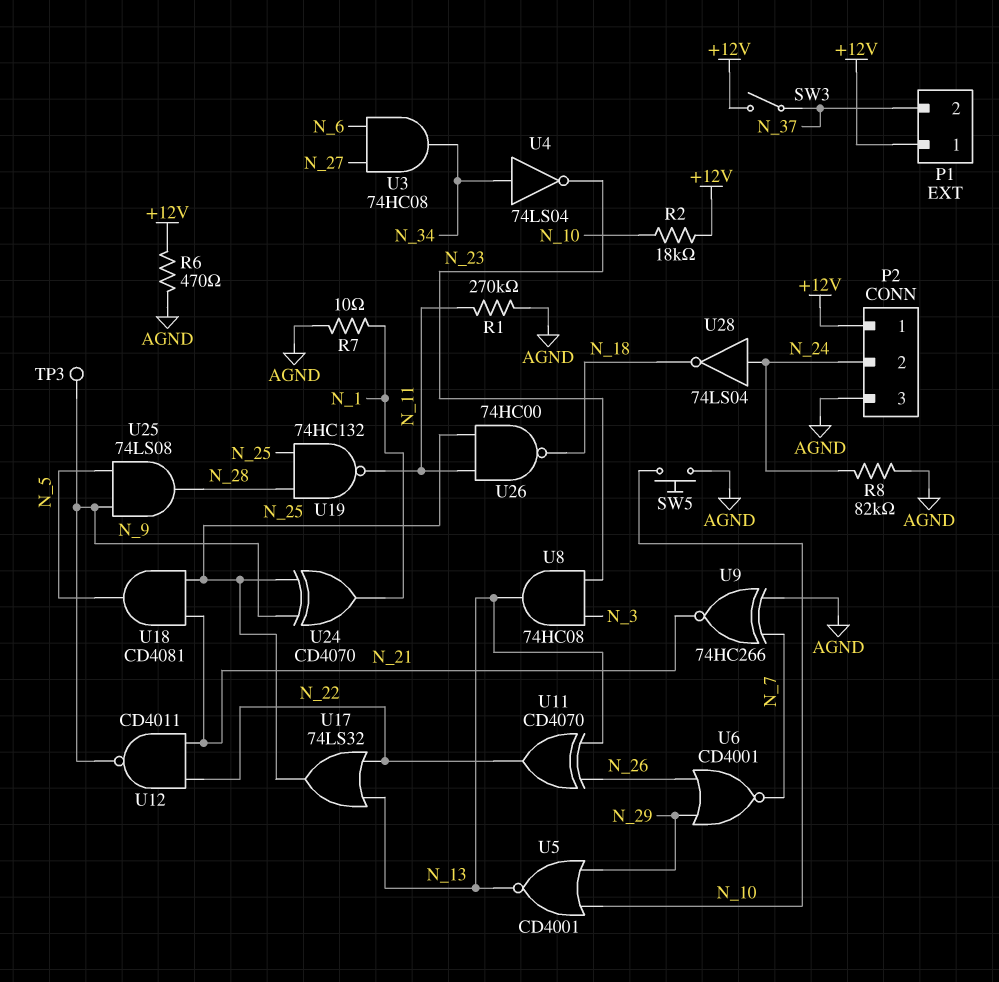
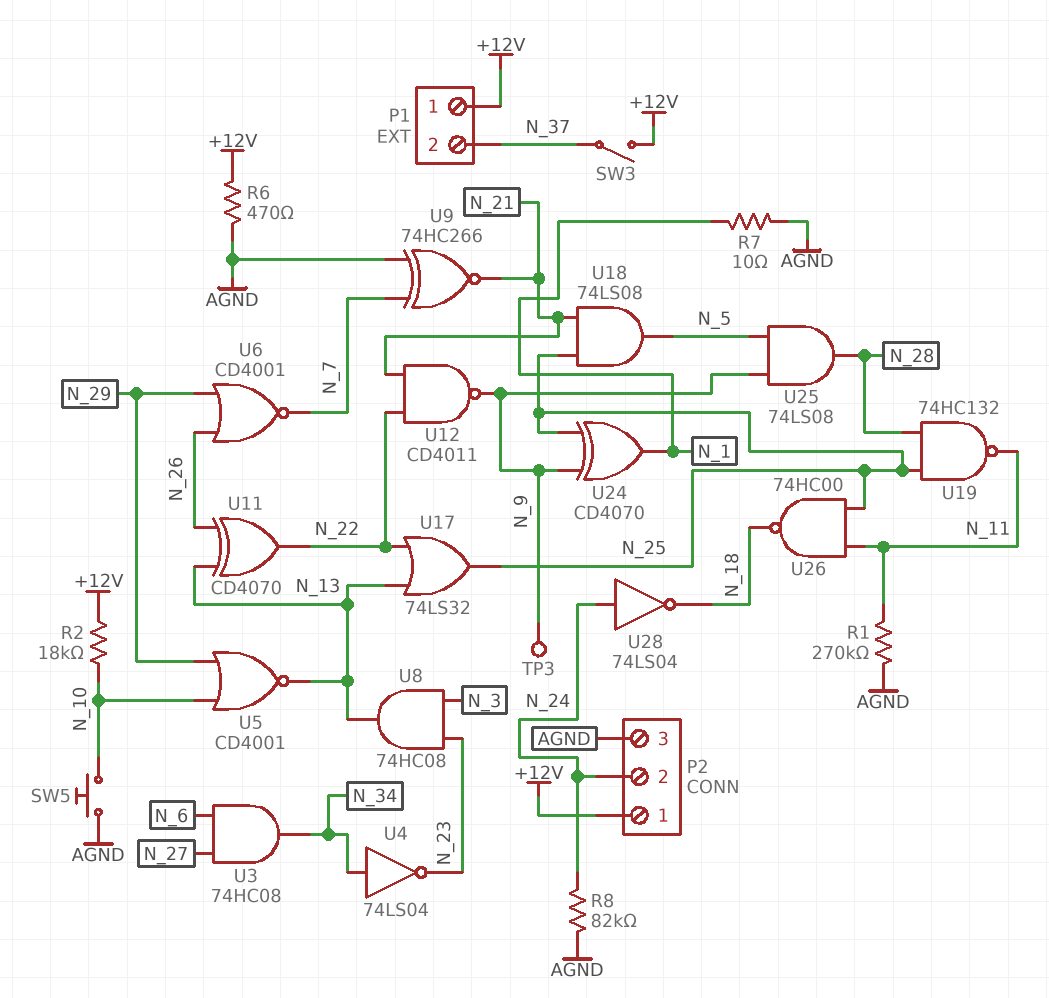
U18: AND CD4081 (in N_21, in N_25, out N_5) -> AND 74LS08 (in N_21, in N_25, out N_5)

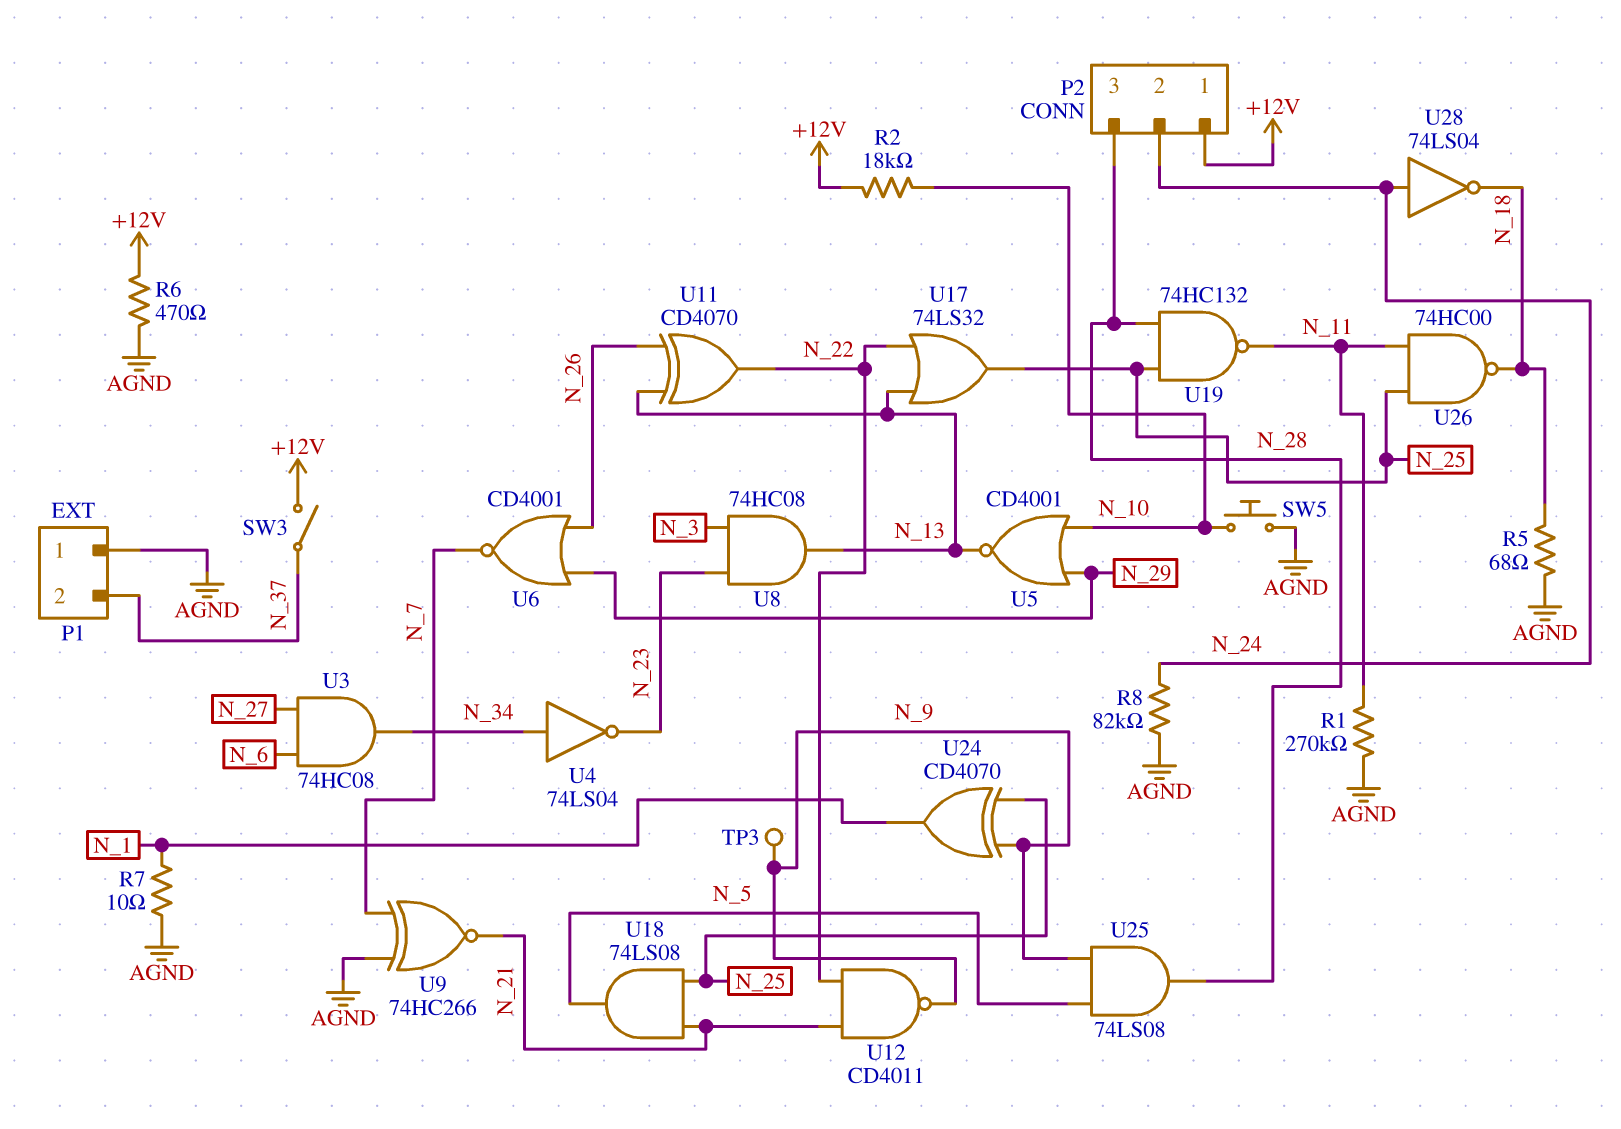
P1 pin 1: +12V -> AGND
P2 pin 3: AGND -> N_28
R5: none -> 68 (AGND, N_18)

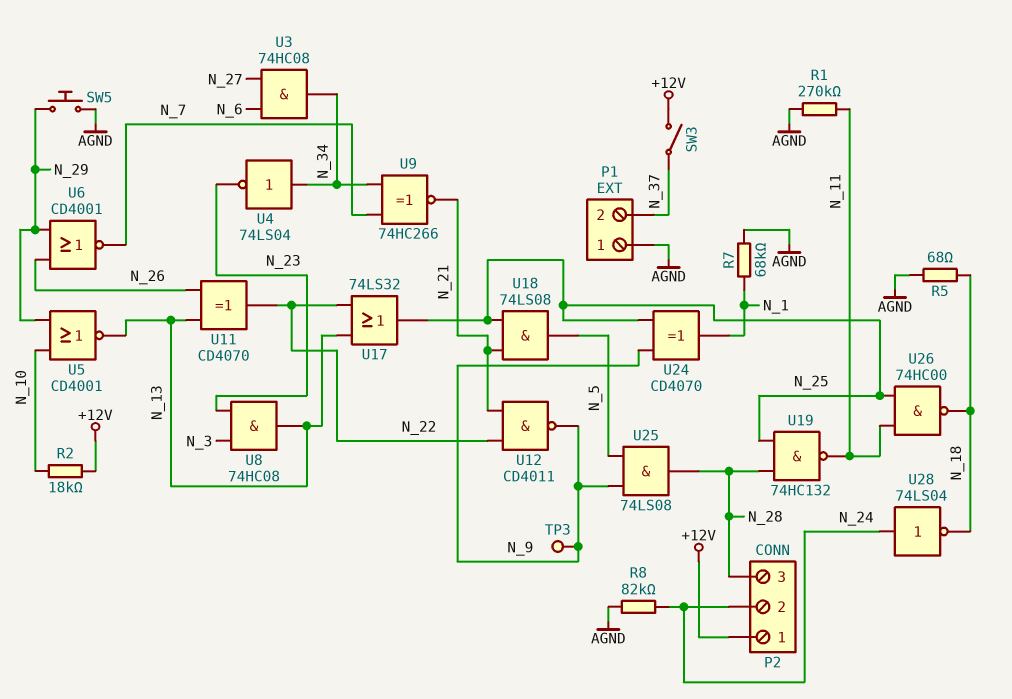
R6: 470 (+12V, AGND) -> none
R7: 10 (AGND, N_1) -> 68k (AGND, N_1)
SW5: button (AGND, N_10) -> button (AGND, N_29)
U9: XNOR 74HC266 (in AGND, in N_7, out N_21) -> XNOR 74HC266 (in N_7, in N_34, out N_21)

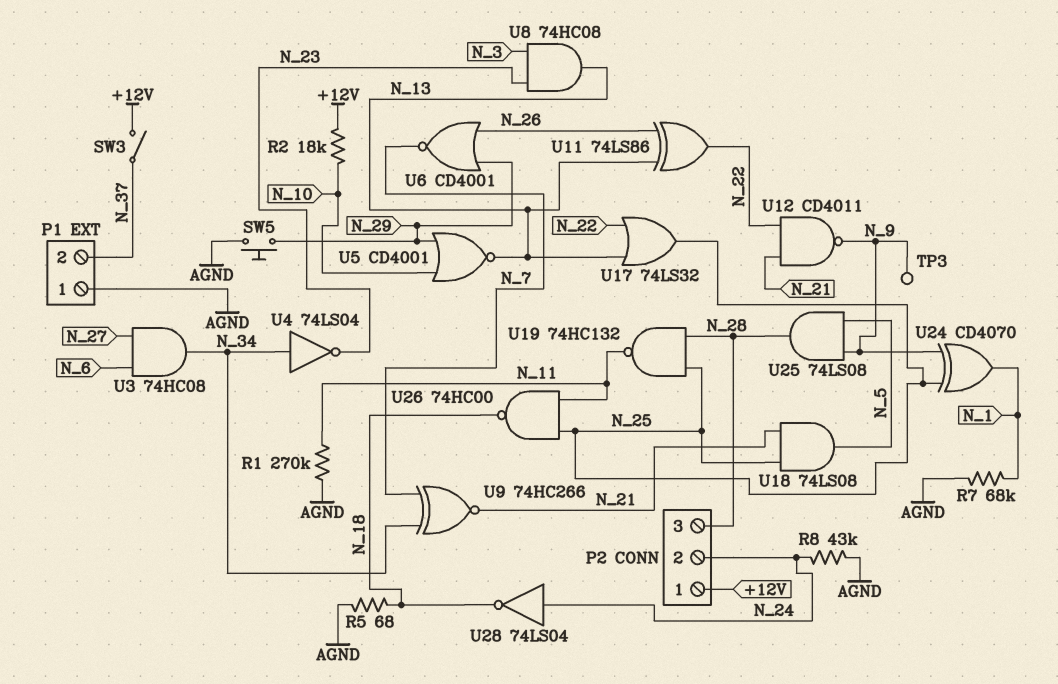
R8: 82k (AGND, N_24) -> 43k (AGND, N_24)
U11: XOR CD4070 (in N_13, in N_26, out N_22) -> XOR 74LS86 (in N_13, in N_26, out N_22)

